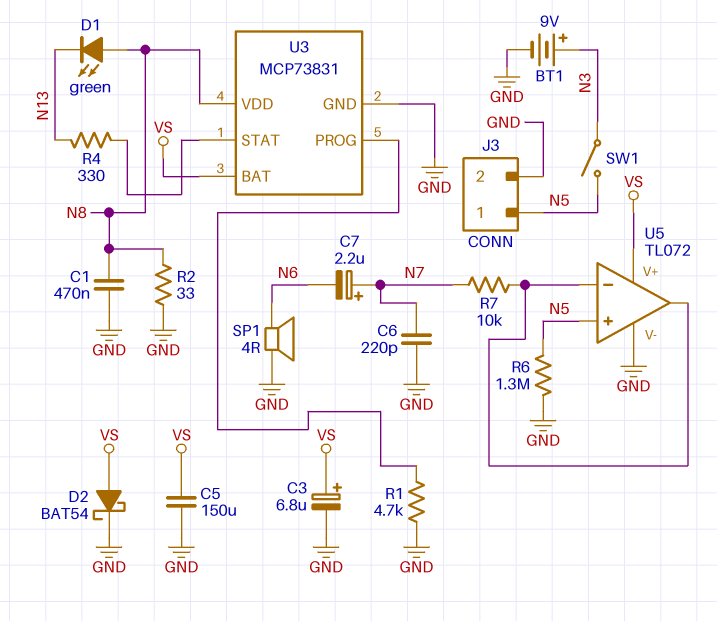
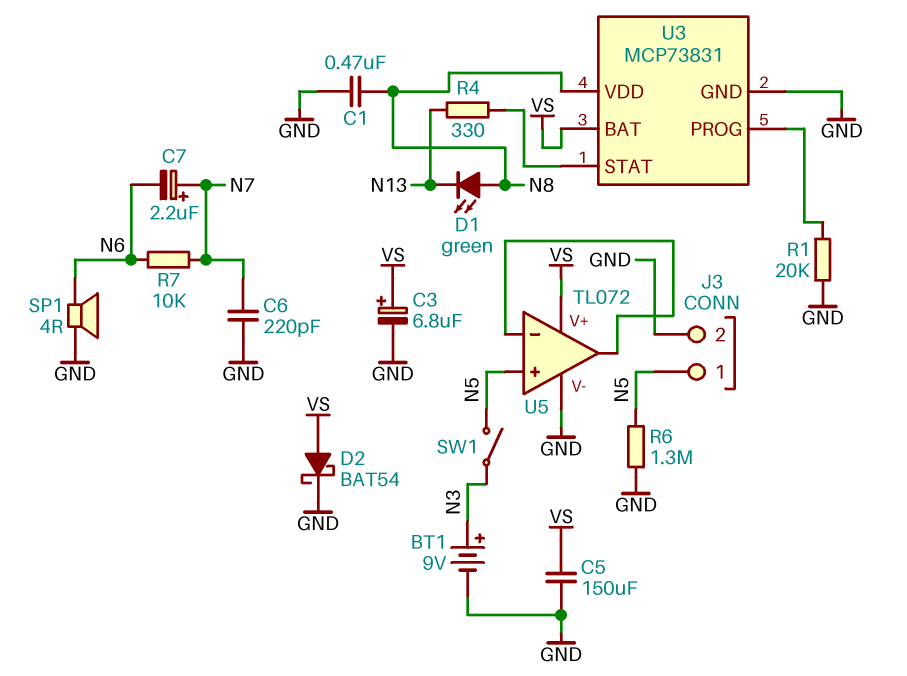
R1: 4.7k (GND, U3/PROG) -> 20k (GND, U3/PROG)
R2: 33 (GND, N8) -> none
R7: 10k (N7, U5/in-) -> 10k (N6, N7)

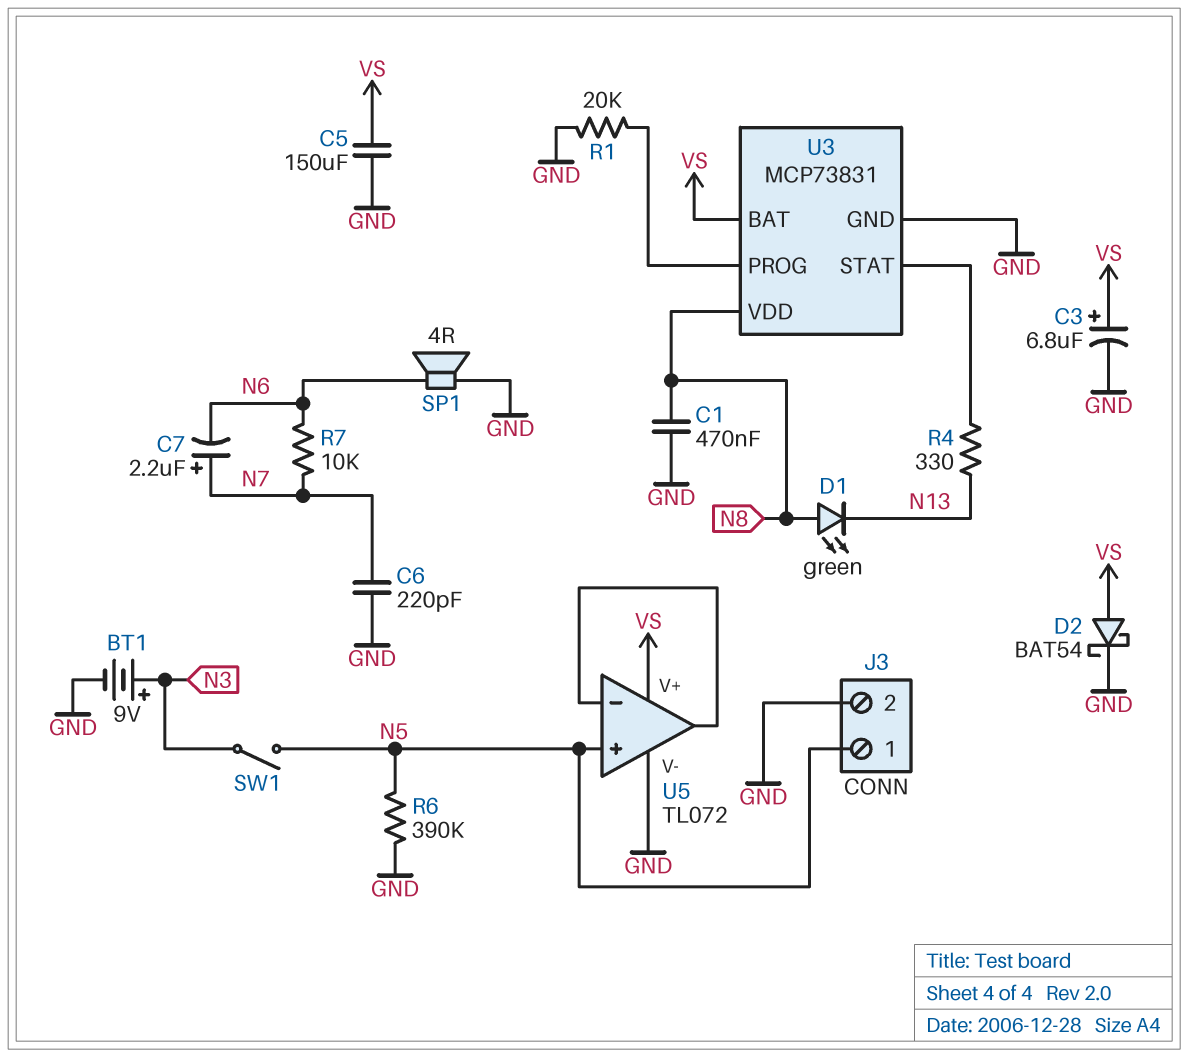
R6: 1.3M (GND, N5) -> 390k (GND, N5)

